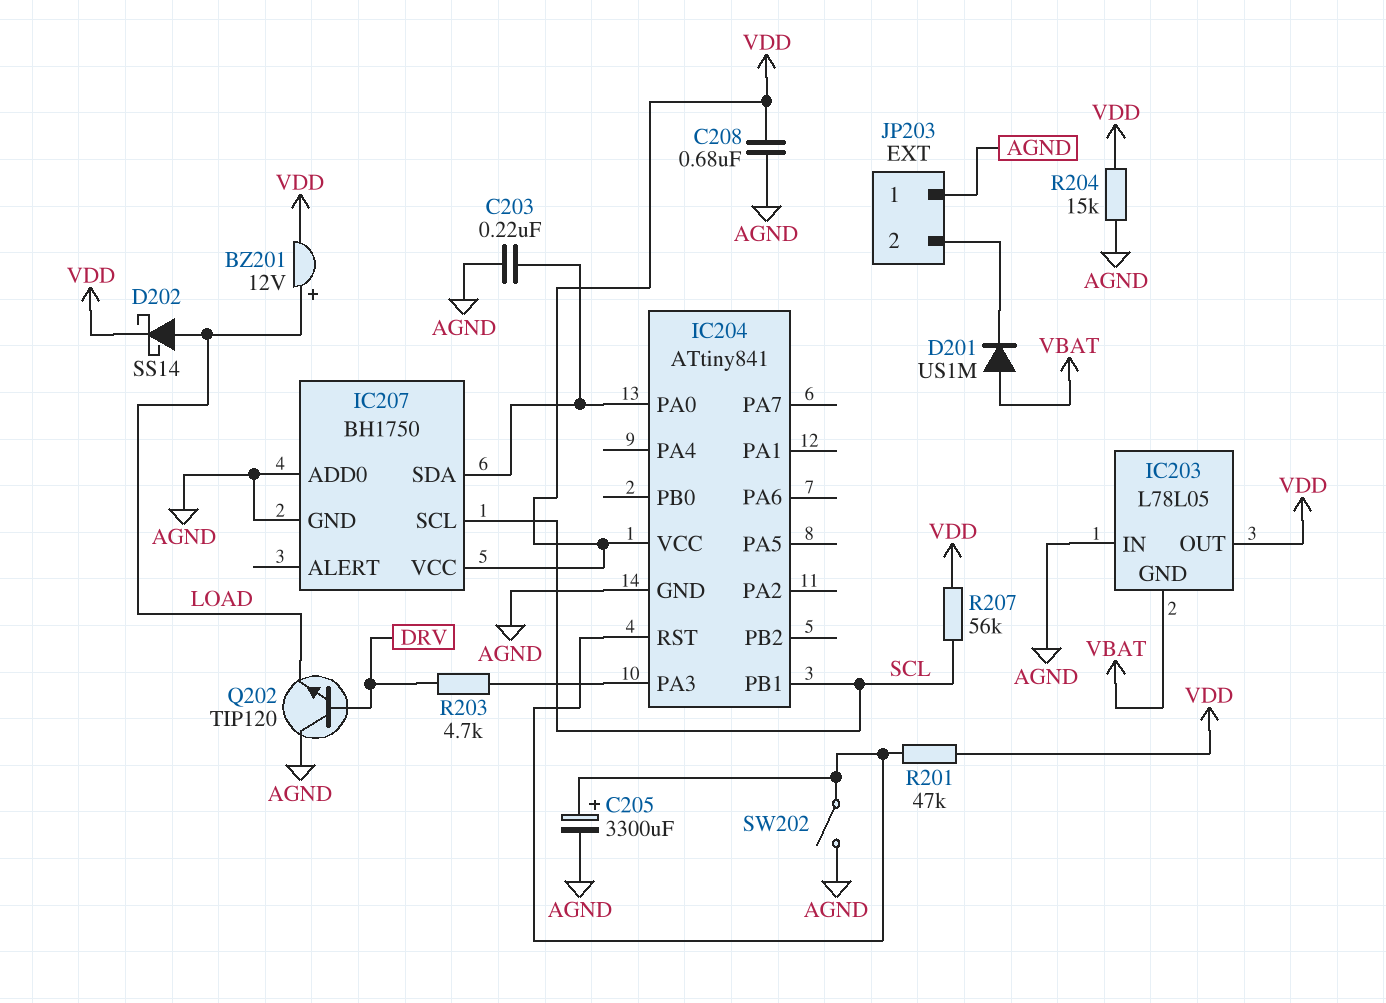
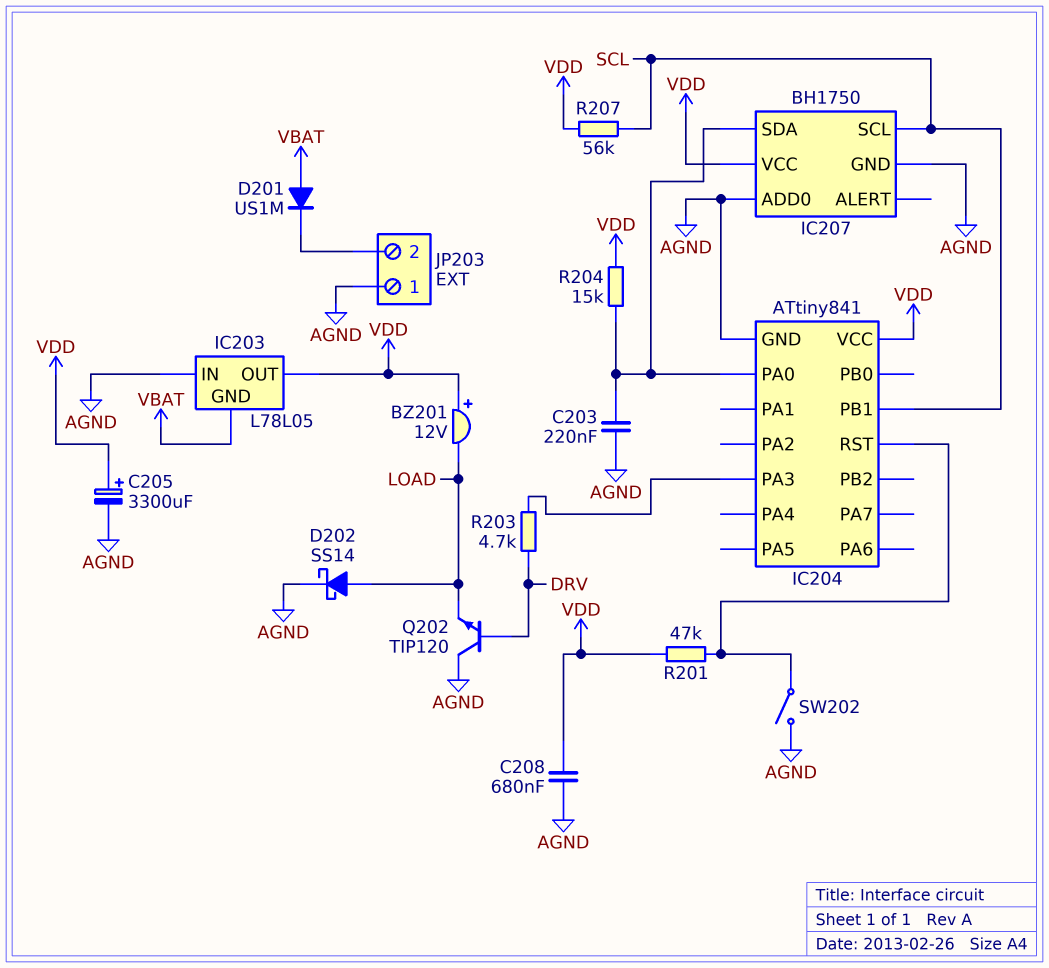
BZ201: buzzer 12V (plus LOAD, minus VDD) -> buzzer 12V (plus VDD, minus LOAD)
C205: 3300uF (plus IC204/RST, minus AGND) -> 3300uF (plus VDD, minus AGND)
D202: schottky SS14 (A LOAD, K VDD) -> schottky SS14 (A LOAD, K AGND)
R204: 15k (AGND, VDD) -> 15k (IC204/PA0, VDD)

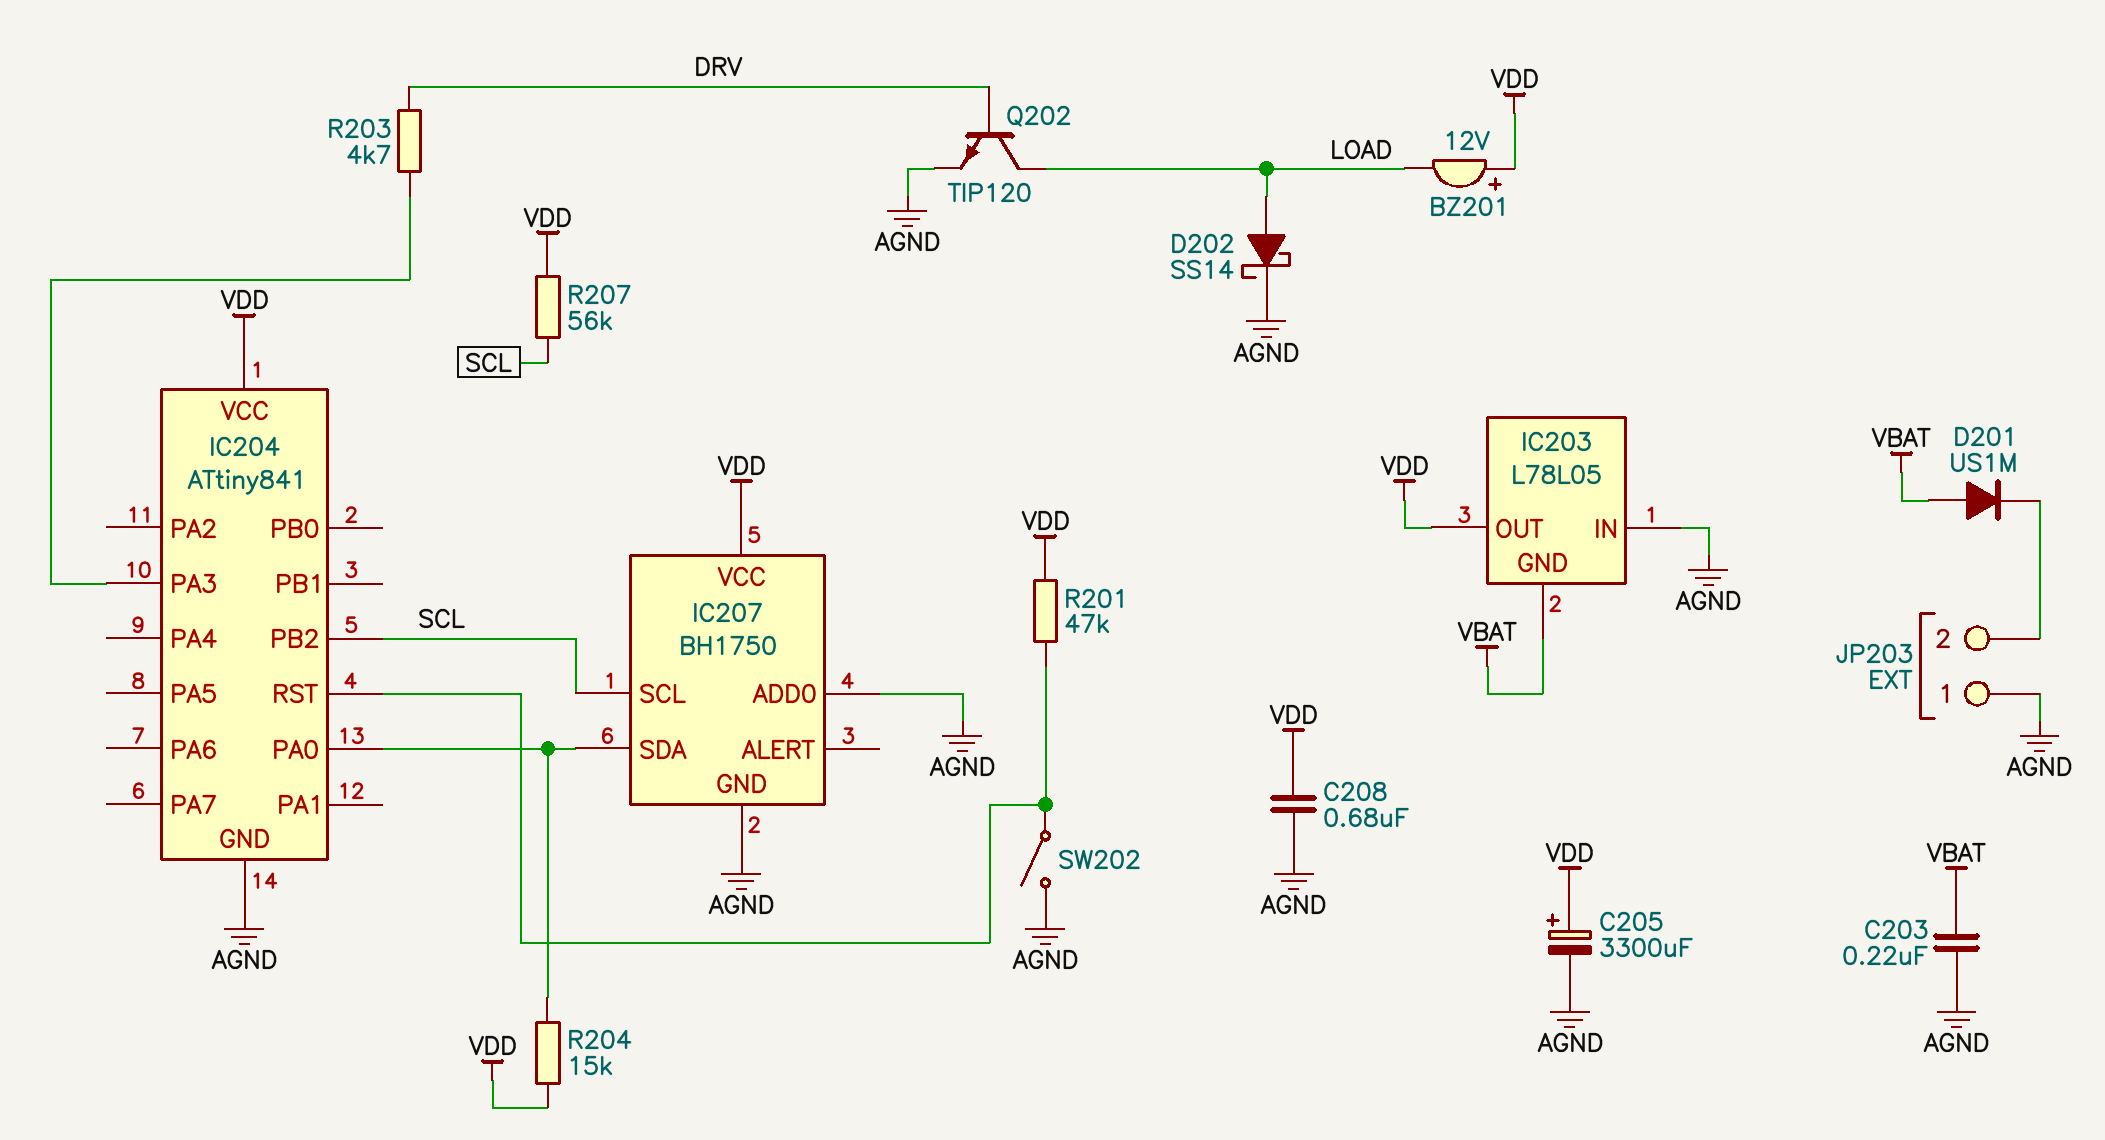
C203: 220nF (AGND, IC204/PA0) -> 220nF (AGND, VBAT)
IC204 pin PB1: SCL -> none
IC204 pin PB2: none -> SCL
Q202: NPN TIP120 (B DRV, C AGND, E LOAD) -> NPN TIP120 (B DRV, C LOAD, E AGND)

